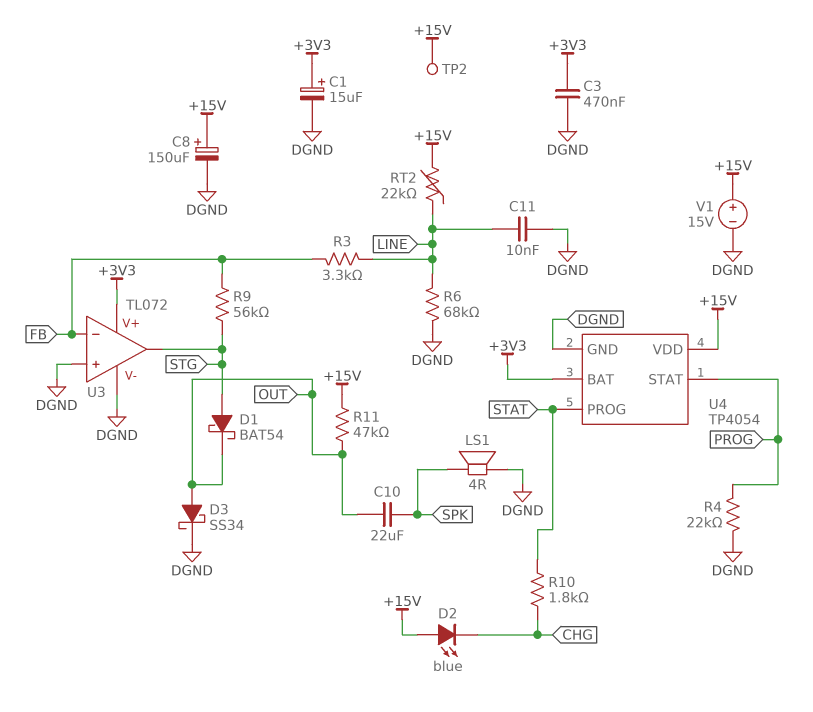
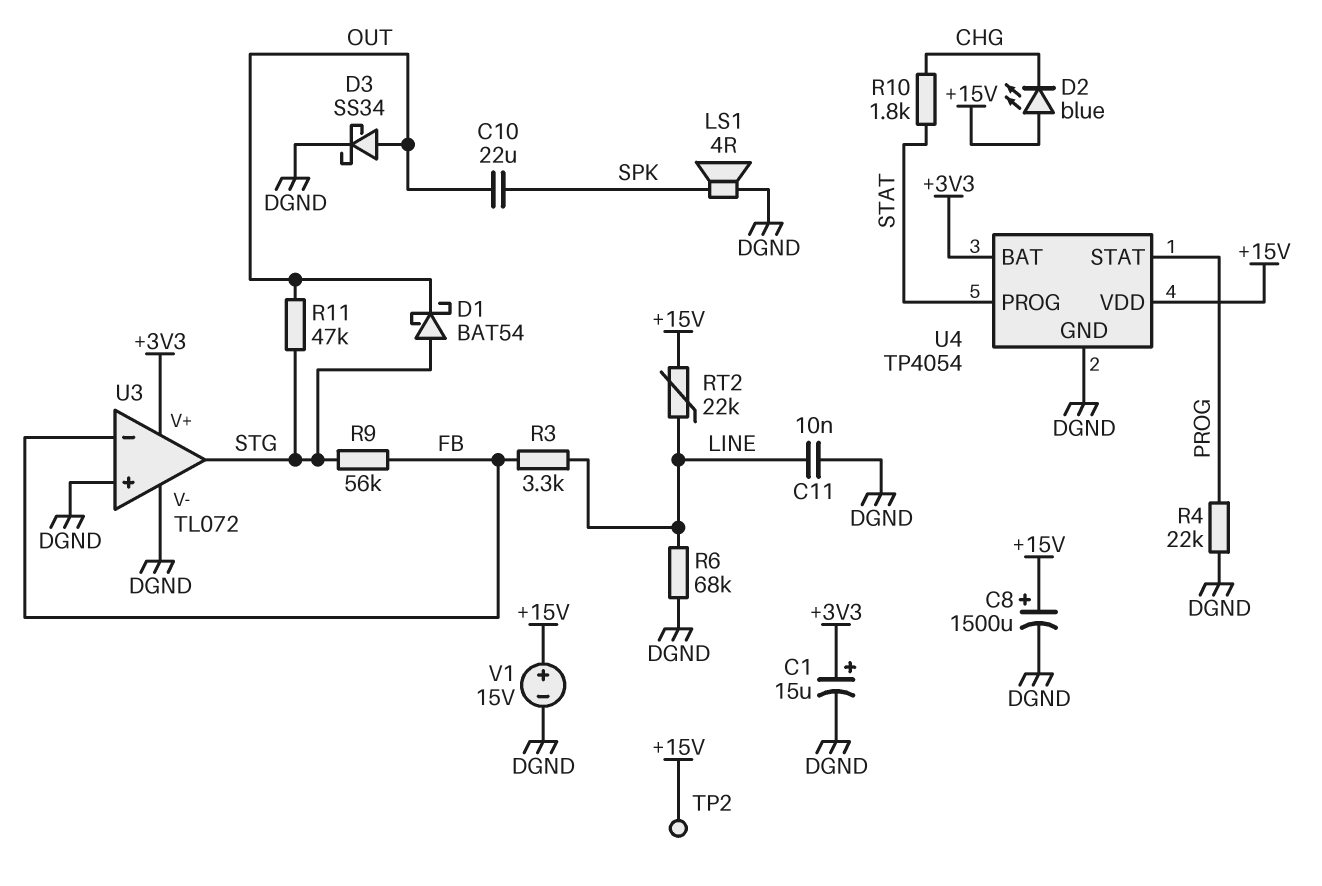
C3: 470nF (+3V3, DGND) -> none
C8: 150uF (plus +15V, minus DGND) -> 1500uF (plus +15V, minus DGND)
R11: 47k (+15V, OUT) -> 47k (OUT, STG)

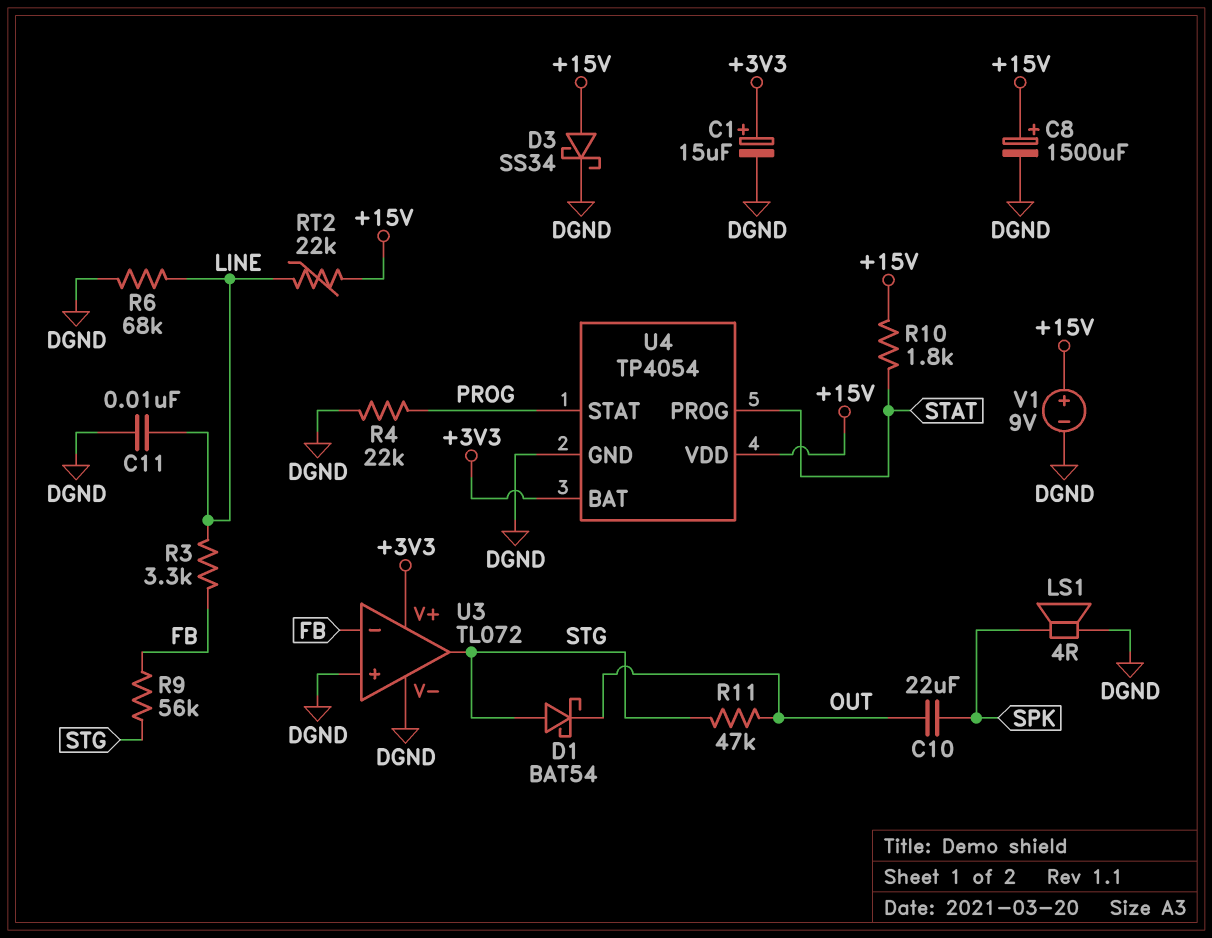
D2: LED blue (A +15V, K CHG) -> none
D3: schottky SS34 (A OUT, K DGND) -> schottky SS34 (A +15V, K DGND)
R10: 1.8k (CHG, STAT) -> 1.8k (+15V, STAT)
TP2: test point (+15V) -> none
V1: 15V (plus +15V, minus DGND) -> 9V (plus +15V, minus DGND)

